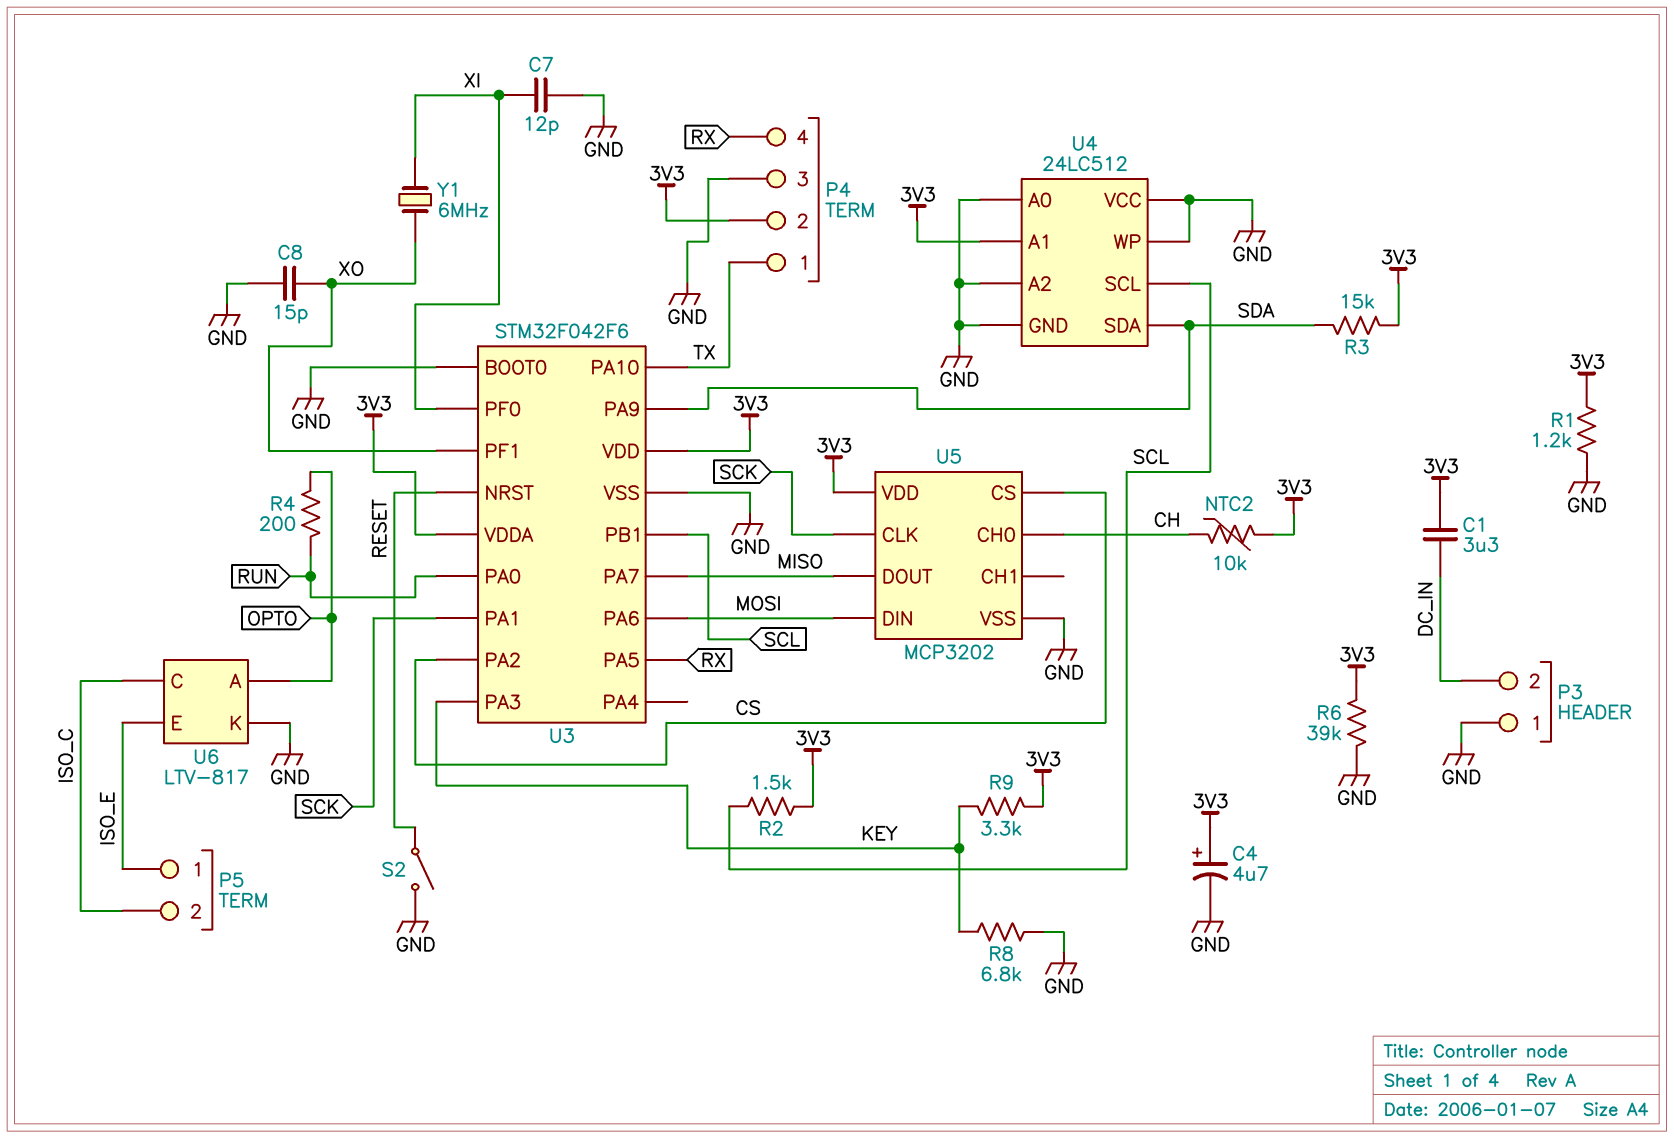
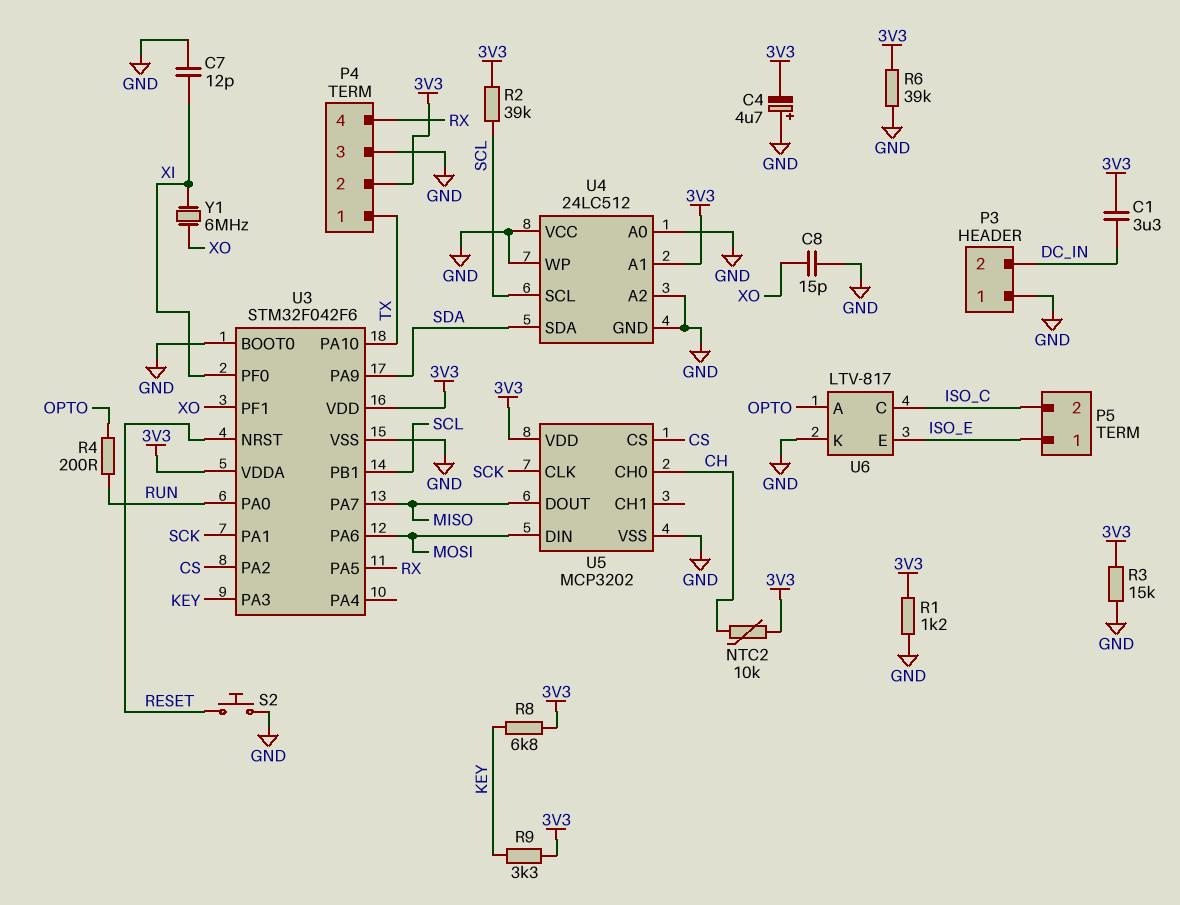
C4: 4.7uF (plus 3V3, minus GND) -> 4.7uF (plus GND, minus 3V3)
R2: 1.5k (3V3, SCL) -> 39k (3V3, SCL)
R3: 15k (3V3, SDA) -> 15k (3V3, GND)
R8: 6.8k (GND, KEY) -> 6.8k (3V3, KEY)
S2: switch (GND, RESET) -> button (GND, RESET)

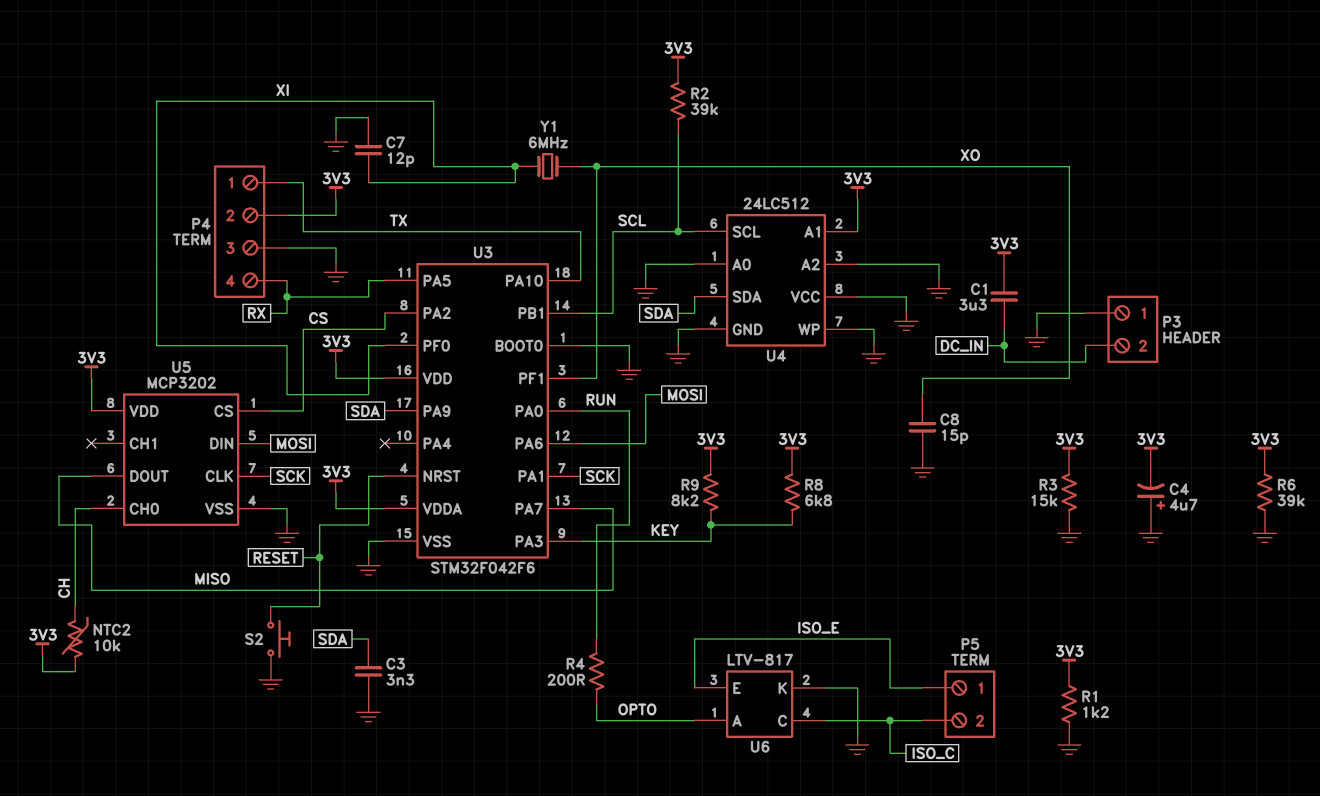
C3: none -> 3.3nF (GND, SDA)
R9: 3.3k (3V3, KEY) -> 8.2k (3V3, KEY)

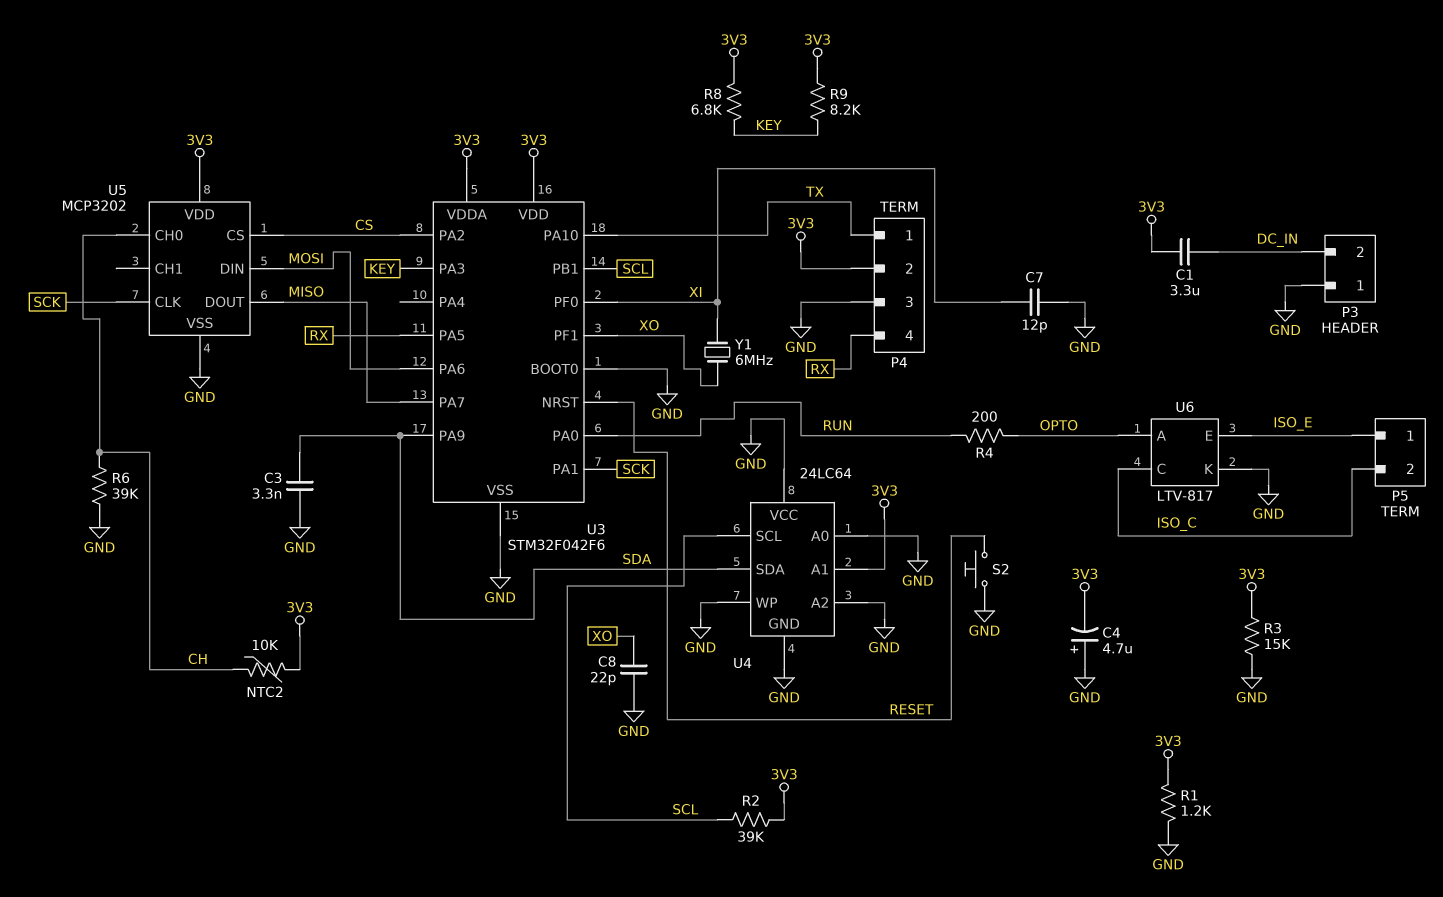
C8: 15pF (GND, XO) -> 22pF (GND, XO)
R6: 39k (3V3, GND) -> 39k (CH, GND)
U4: 24LC512 -> 24LC64

